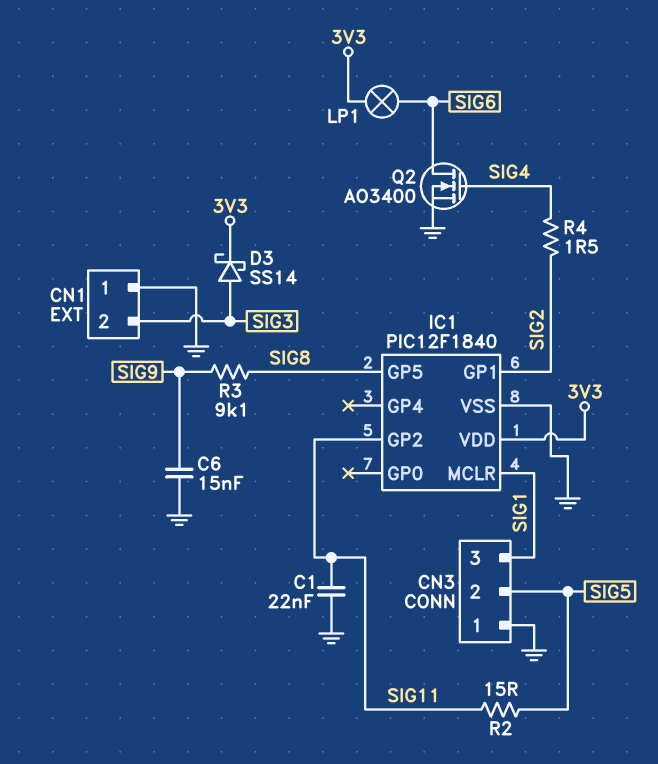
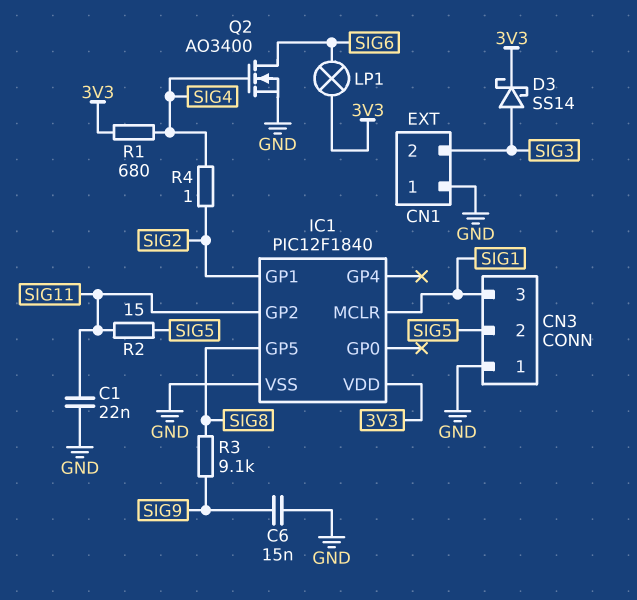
R1: none -> 680 (3V3, SIG4)
R4: 1.5 (SIG2, SIG4) -> 1 (SIG2, SIG4)

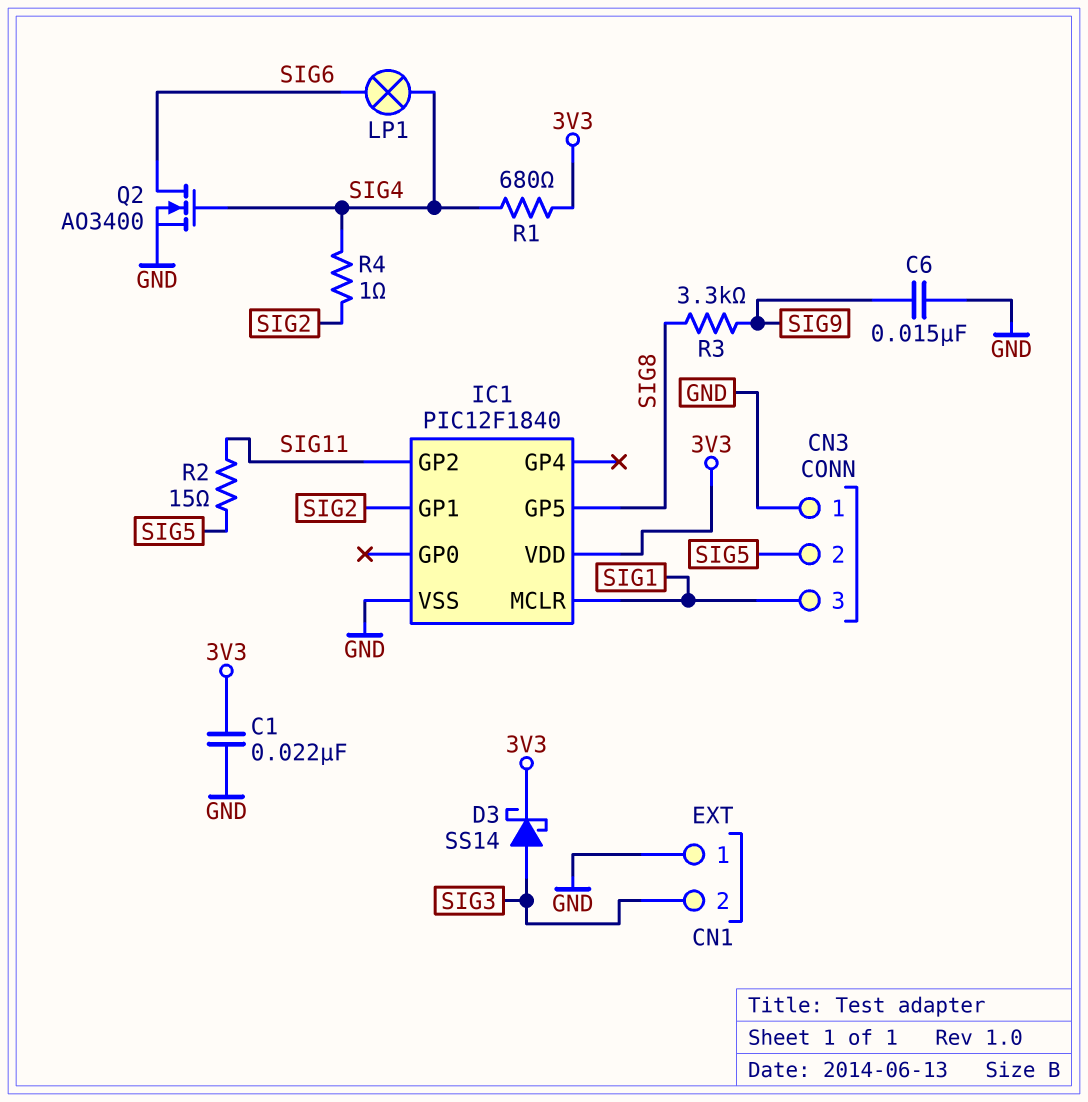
C1: 22nF (GND, SIG11) -> 22nF (3V3, GND)
LP1: lamp (3V3, SIG6) -> lamp (SIG4, SIG6)
R3: 9.1k (SIG8, SIG9) -> 3.3k (SIG8, SIG9)

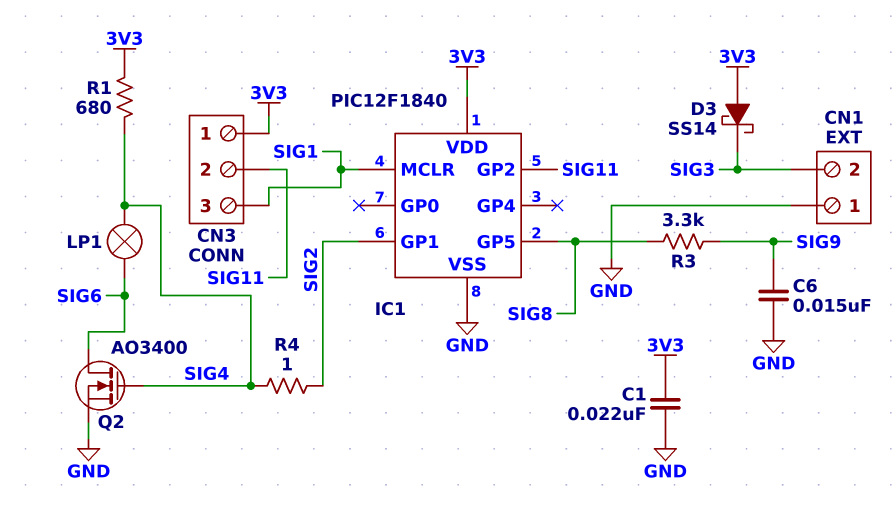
CN3 pin 1: GND -> 3V3
CN3 pin 2: SIG5 -> SIG11
D3: schottky SS14 (A SIG3, K 3V3) -> schottky SS14 (A 3V3, K SIG3)
R2: 15 (SIG5, SIG11) -> none

